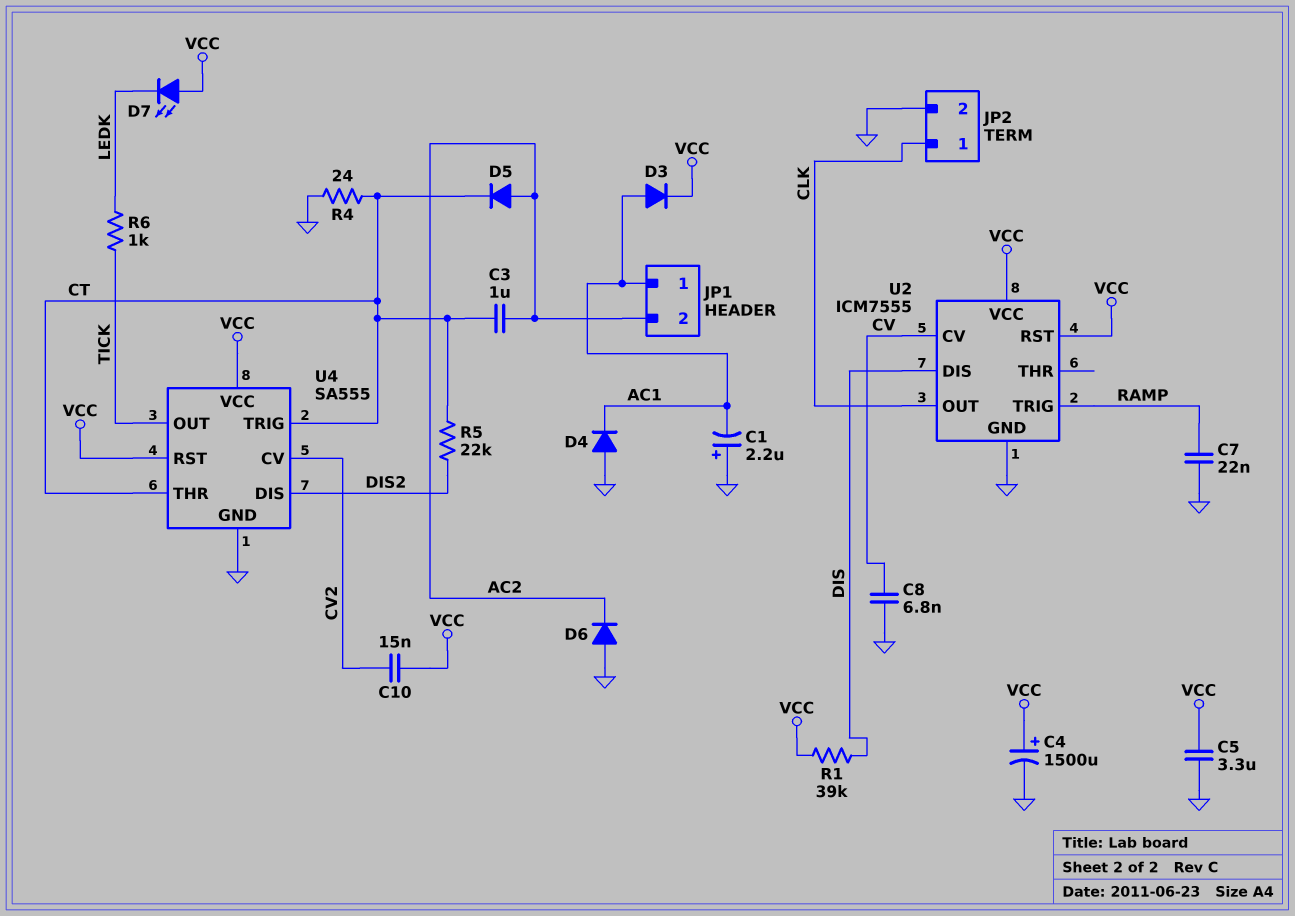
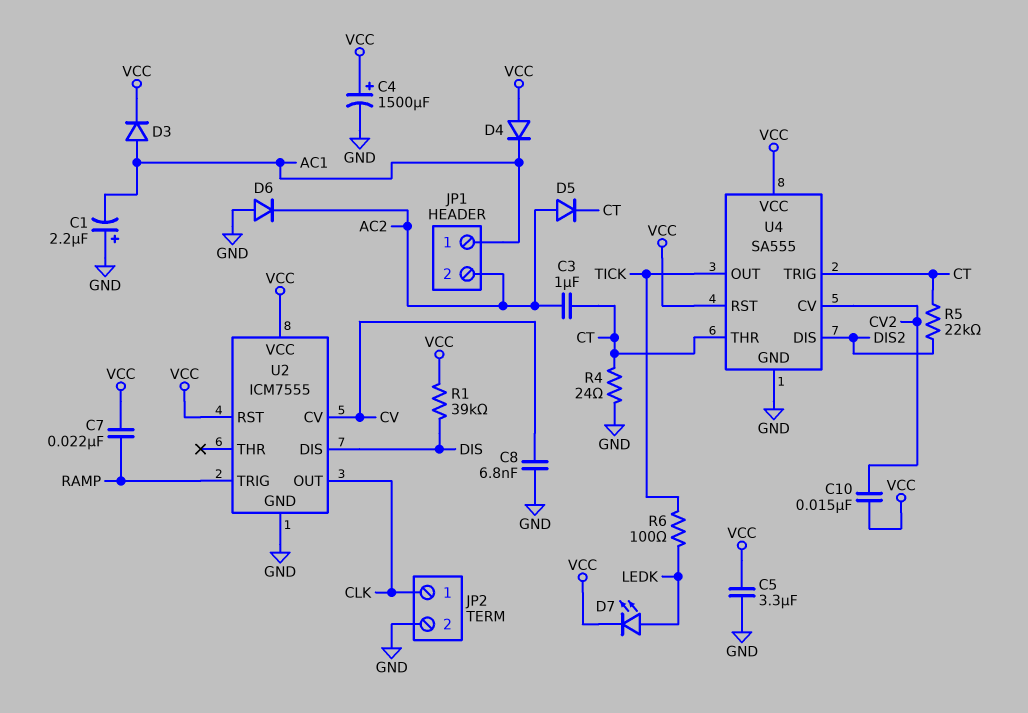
C7: 22nF (GND, RAMP) -> 22nF (RAMP, VCC)
D4: diode (A GND, K AC1) -> diode (A VCC, K AC1)
D7: LED (A VCC, K LEDK) -> LED (A LEDK, K VCC)
R6: 1k (LEDK, TICK) -> 100 (LEDK, TICK)

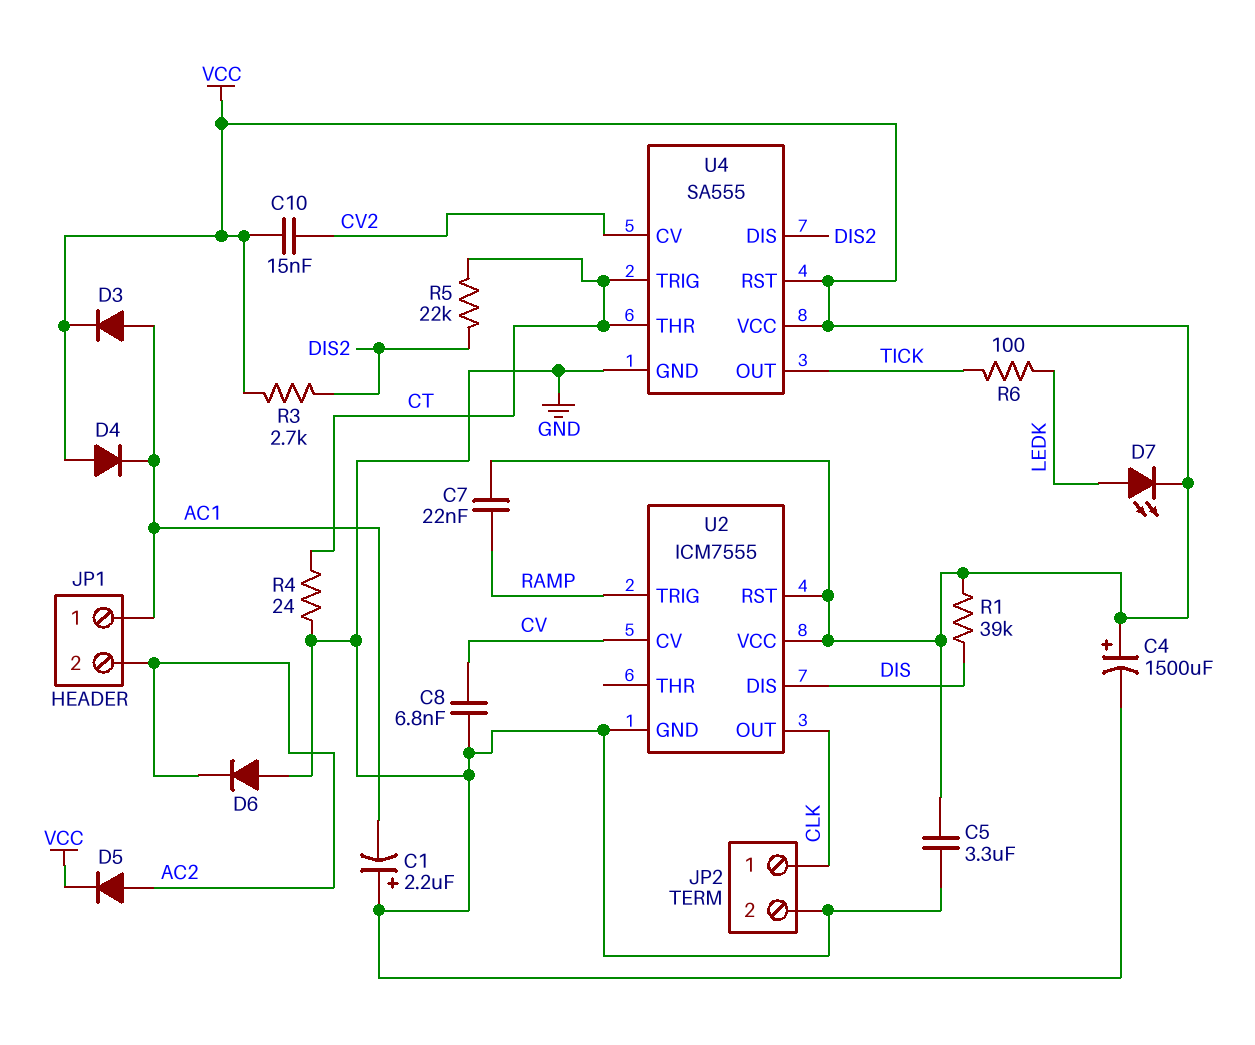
C3: 1uF (AC2, CT) -> none
D5: diode (A AC2, K CT) -> diode (A AC2, K VCC)
R3: none -> 2.7k (DIS2, VCC)

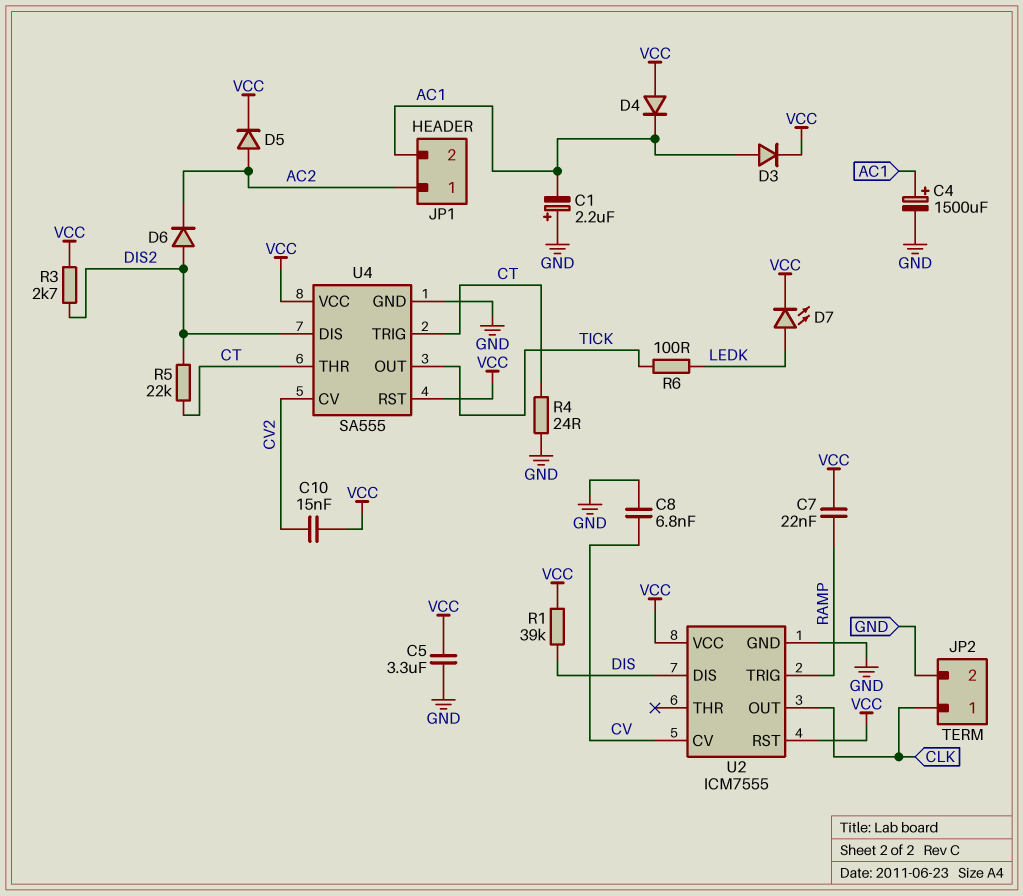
C4: 1500uF (plus VCC, minus GND) -> 1500uF (plus AC1, minus GND)
D6: diode (A GND, K AC2) -> diode (A DIS2, K AC2)
JP1 pin 1: AC1 -> AC2
JP1 pin 2: AC2 -> AC1

